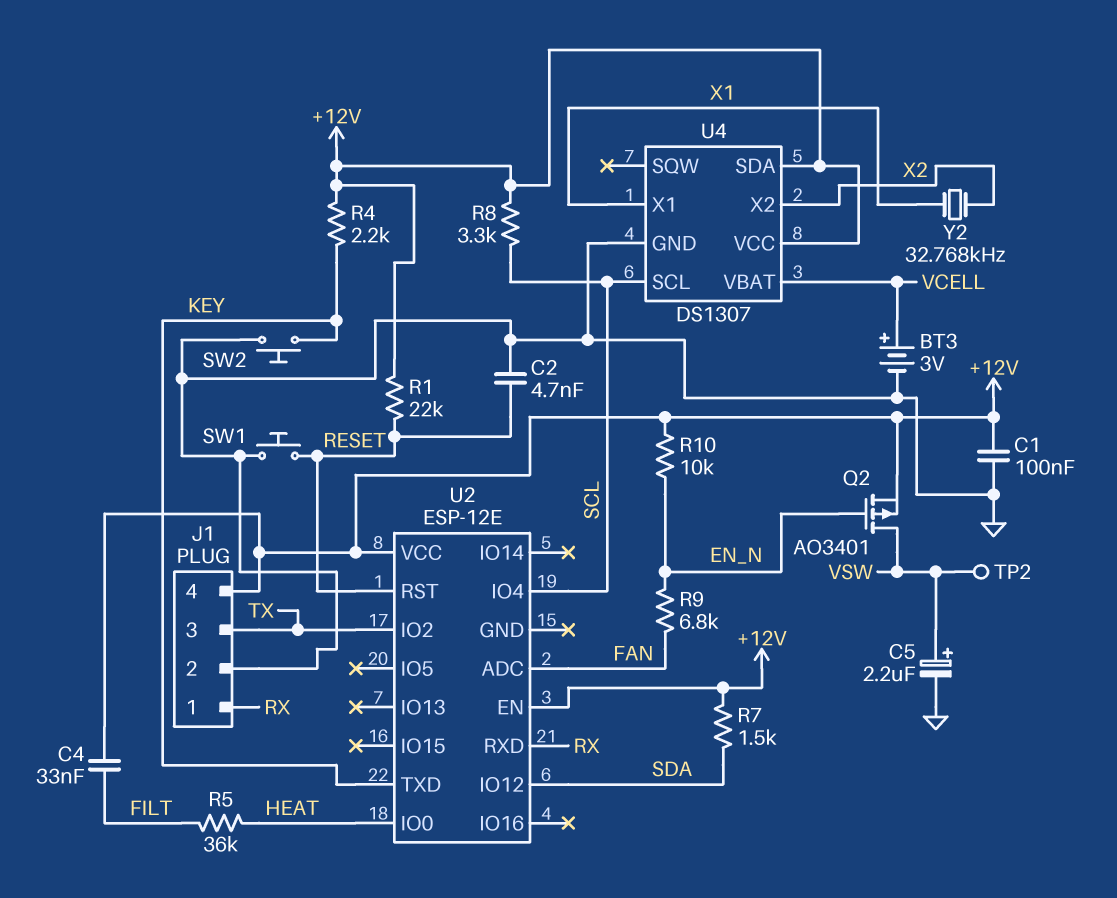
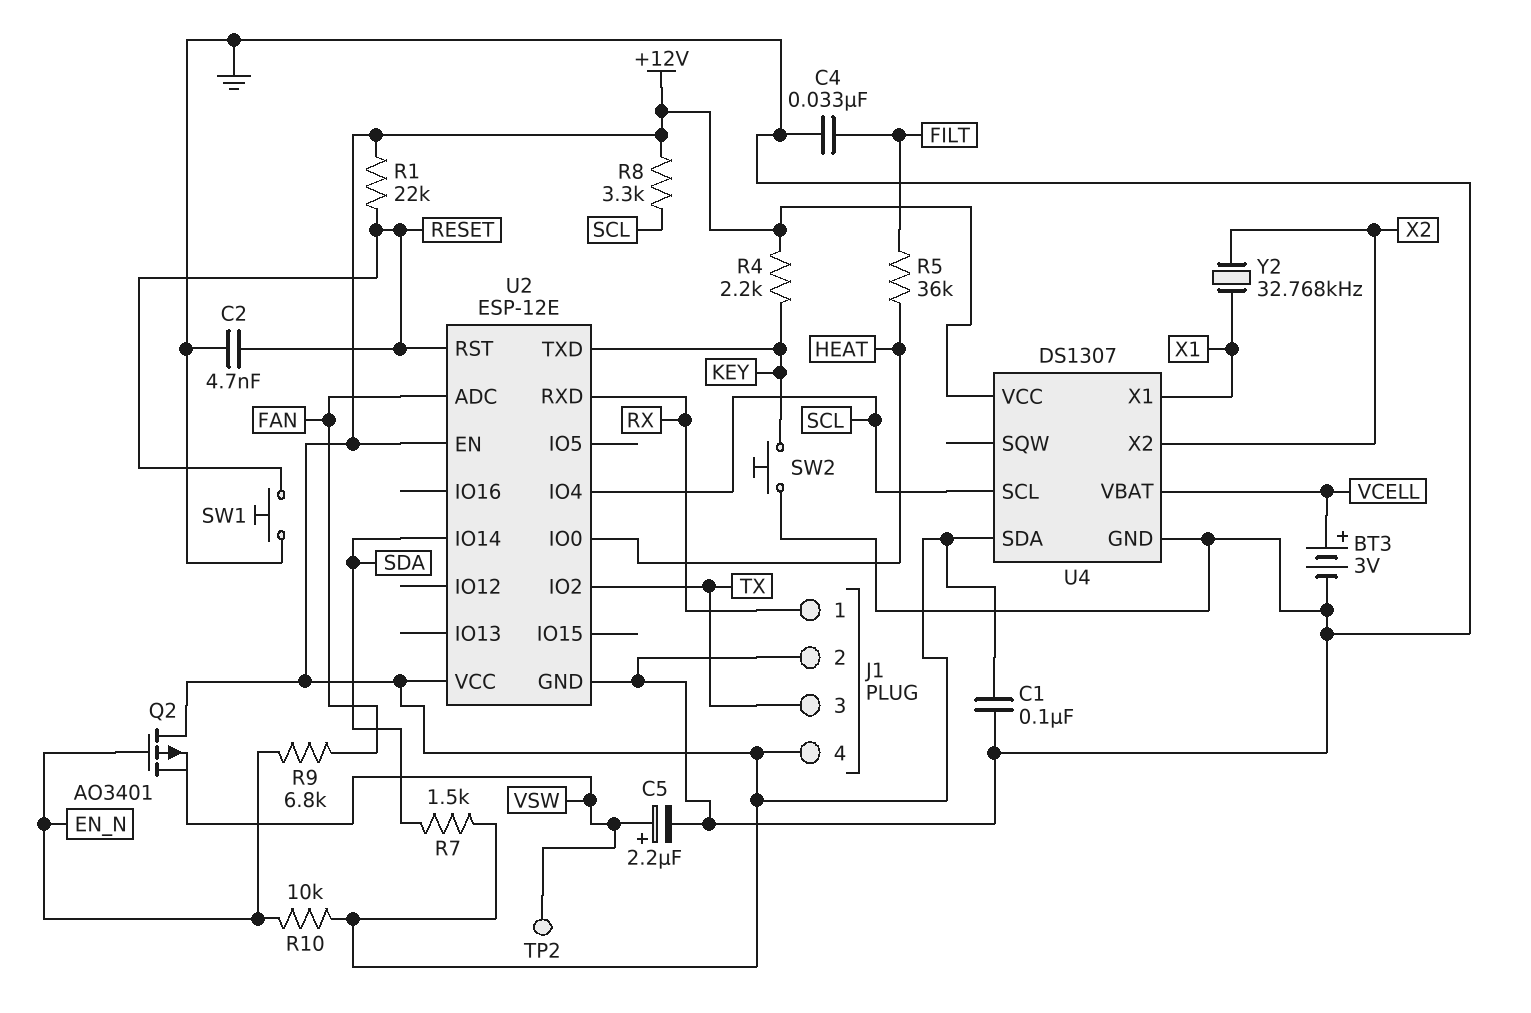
C4: 33nF (+12V, FILT) -> 33nF (FILT, GND)
Q2: PMOS AO3401 (G EN_N, D VSW, S +12V) -> PMOS AO3401 (G EN_N, D +12V, S VSW)
U2 pin GND: none -> GND
U2 pin IO12: SDA -> none
U2 pin IO14: none -> SDA

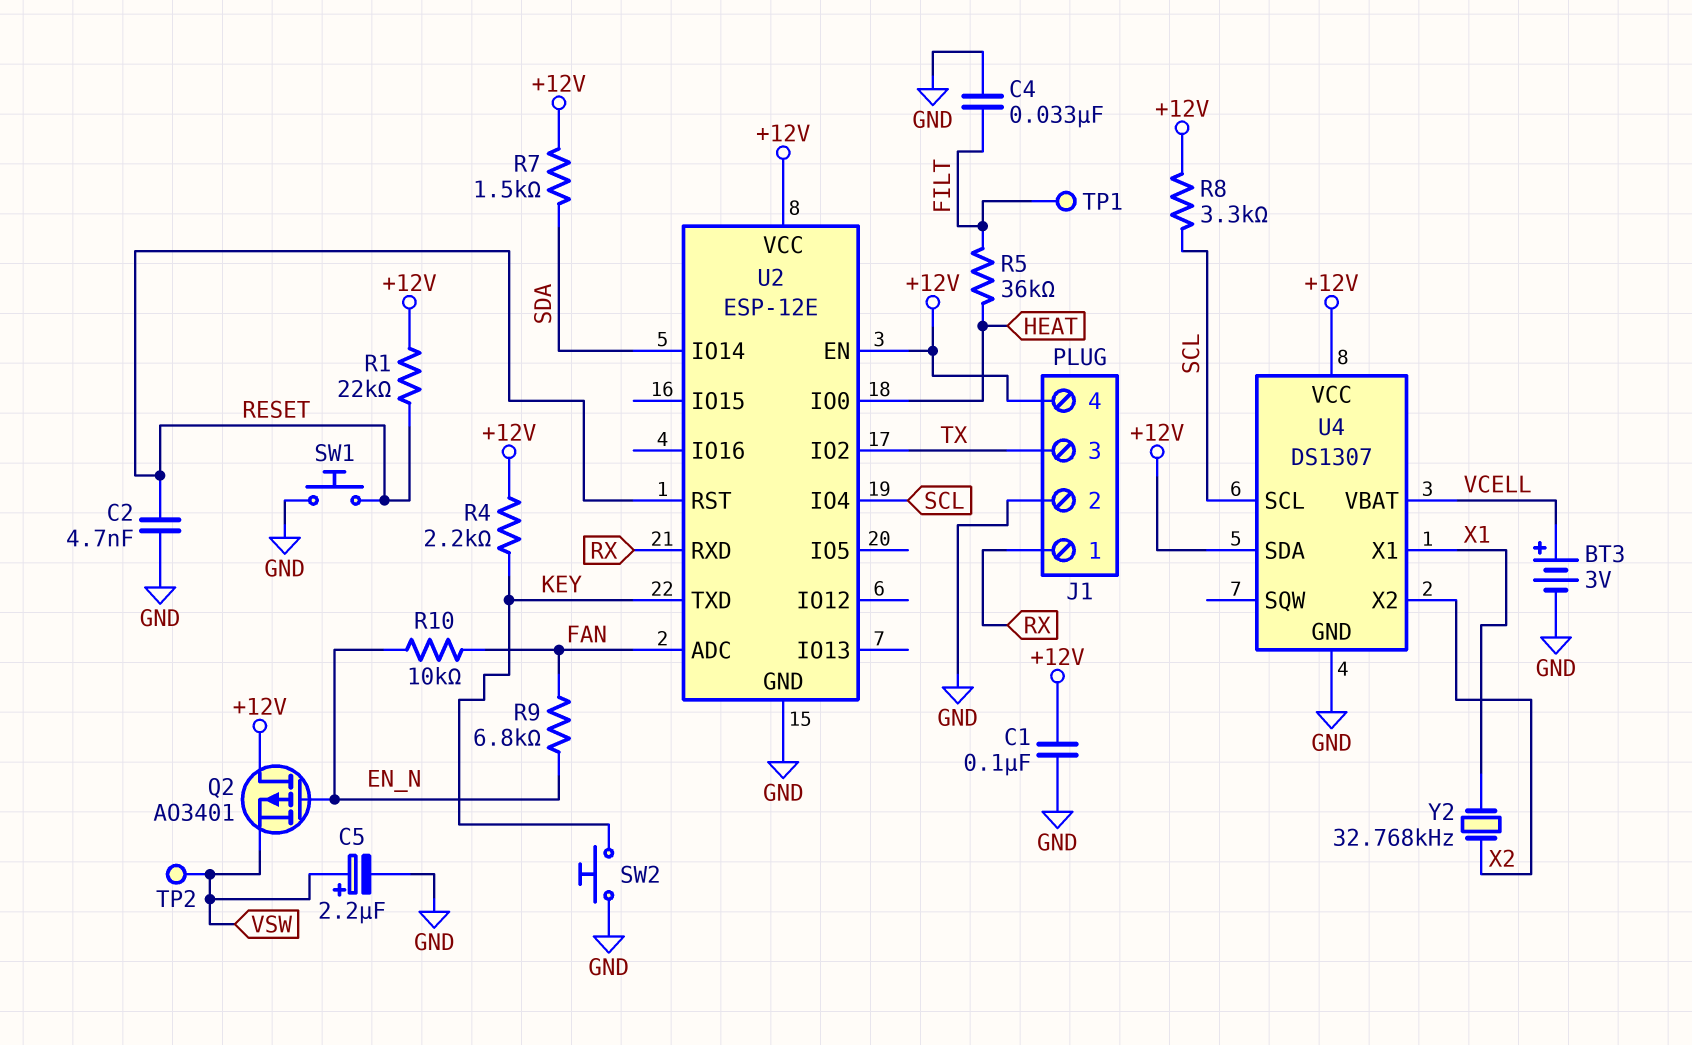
R10: 10k (+12V, EN_N) -> 10k (EN_N, FAN)
TP1: none -> test point (FILT)

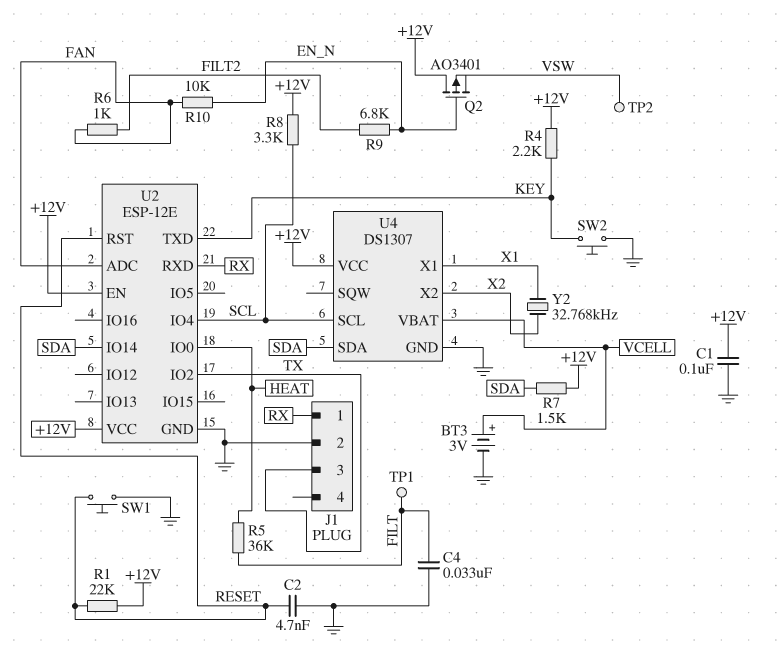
C5: 2.2uF (plus VSW, minus GND) -> none
J1 pin 4: +12V -> none
R6: none -> 1k (FAN, FILT2)
R9: 6.8k (EN_N, FAN) -> 6.8k (EN_N, FILT2)
U4 pin SDA: +12V -> SDA

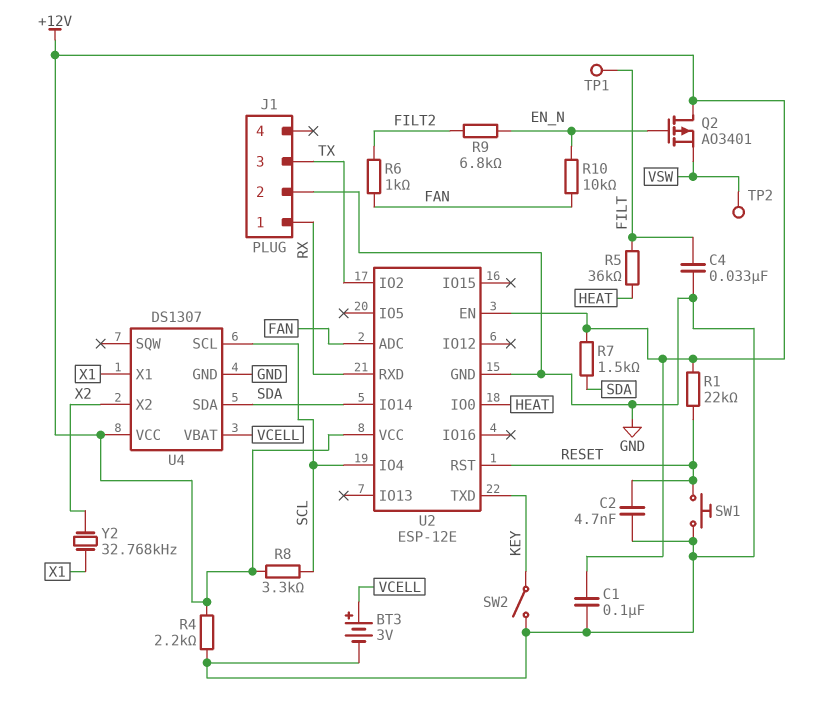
R4: 2.2k (+12V, KEY) -> 2.2k (+12V, GND)
SW2: button (GND, KEY) -> switch (GND, KEY)

